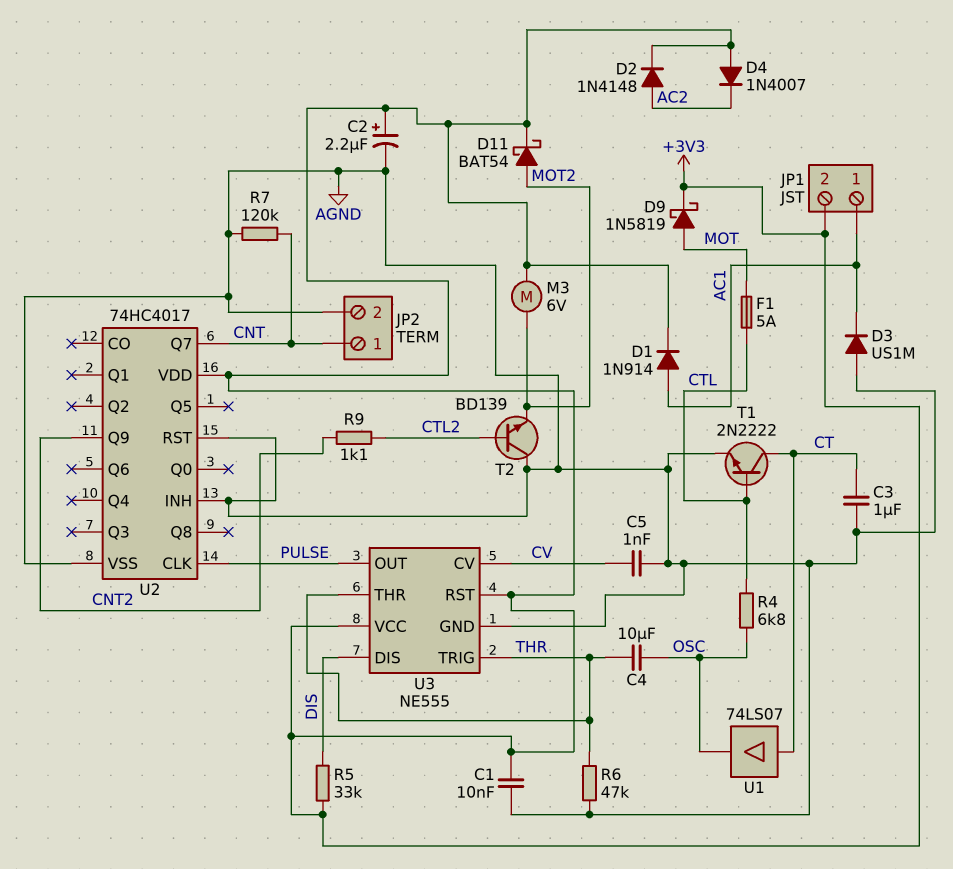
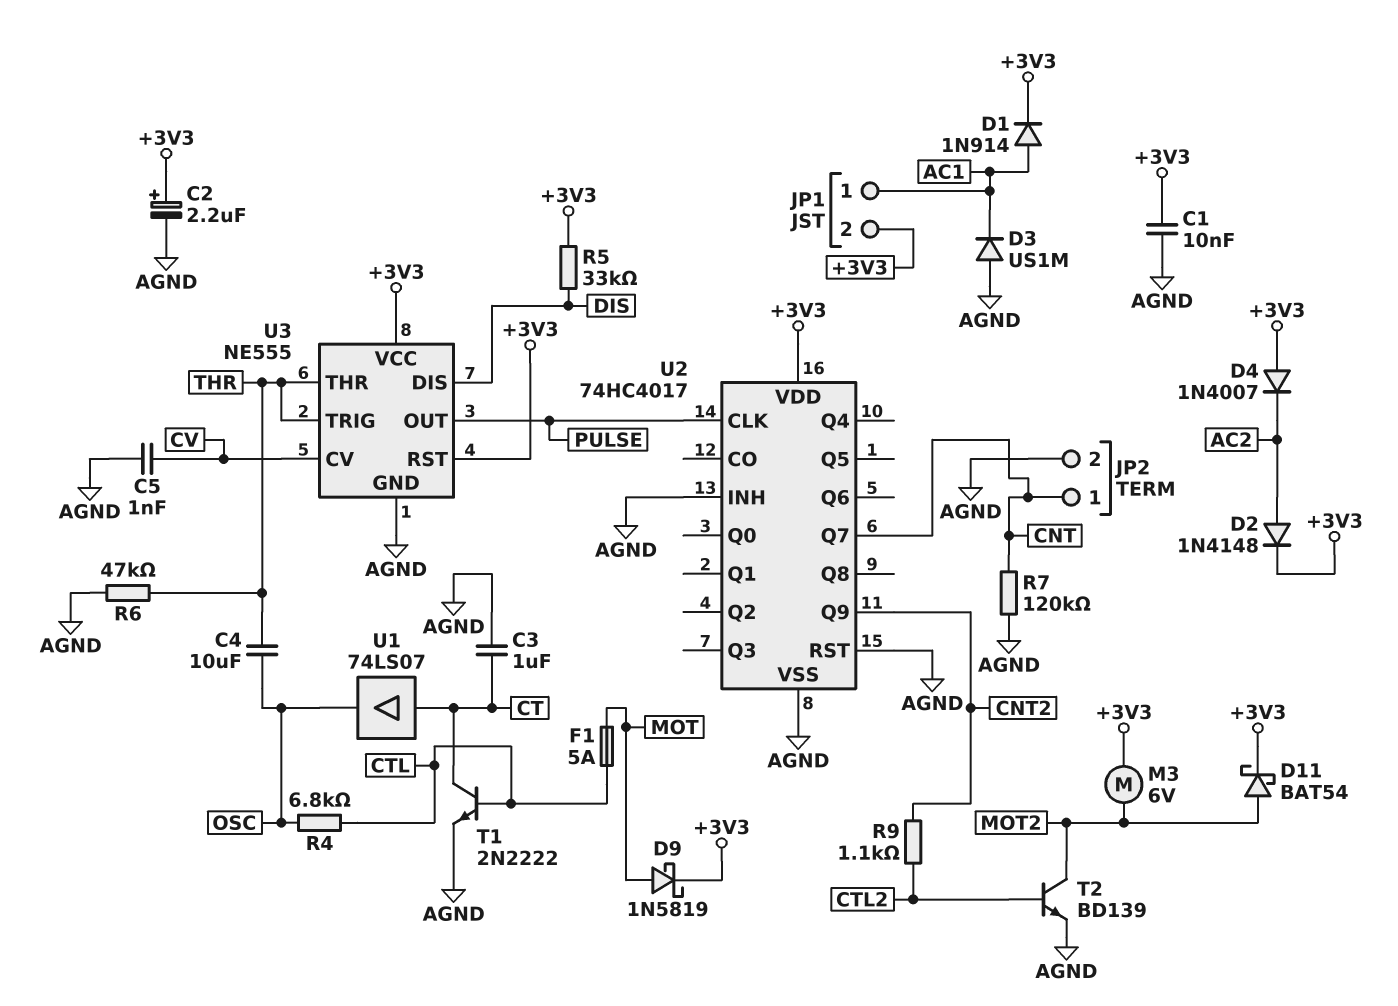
T2: NPN BD139 (B CTL2, C AGND, E MOT2) -> NPN BD139 (B CTL2, C MOT2, E AGND)

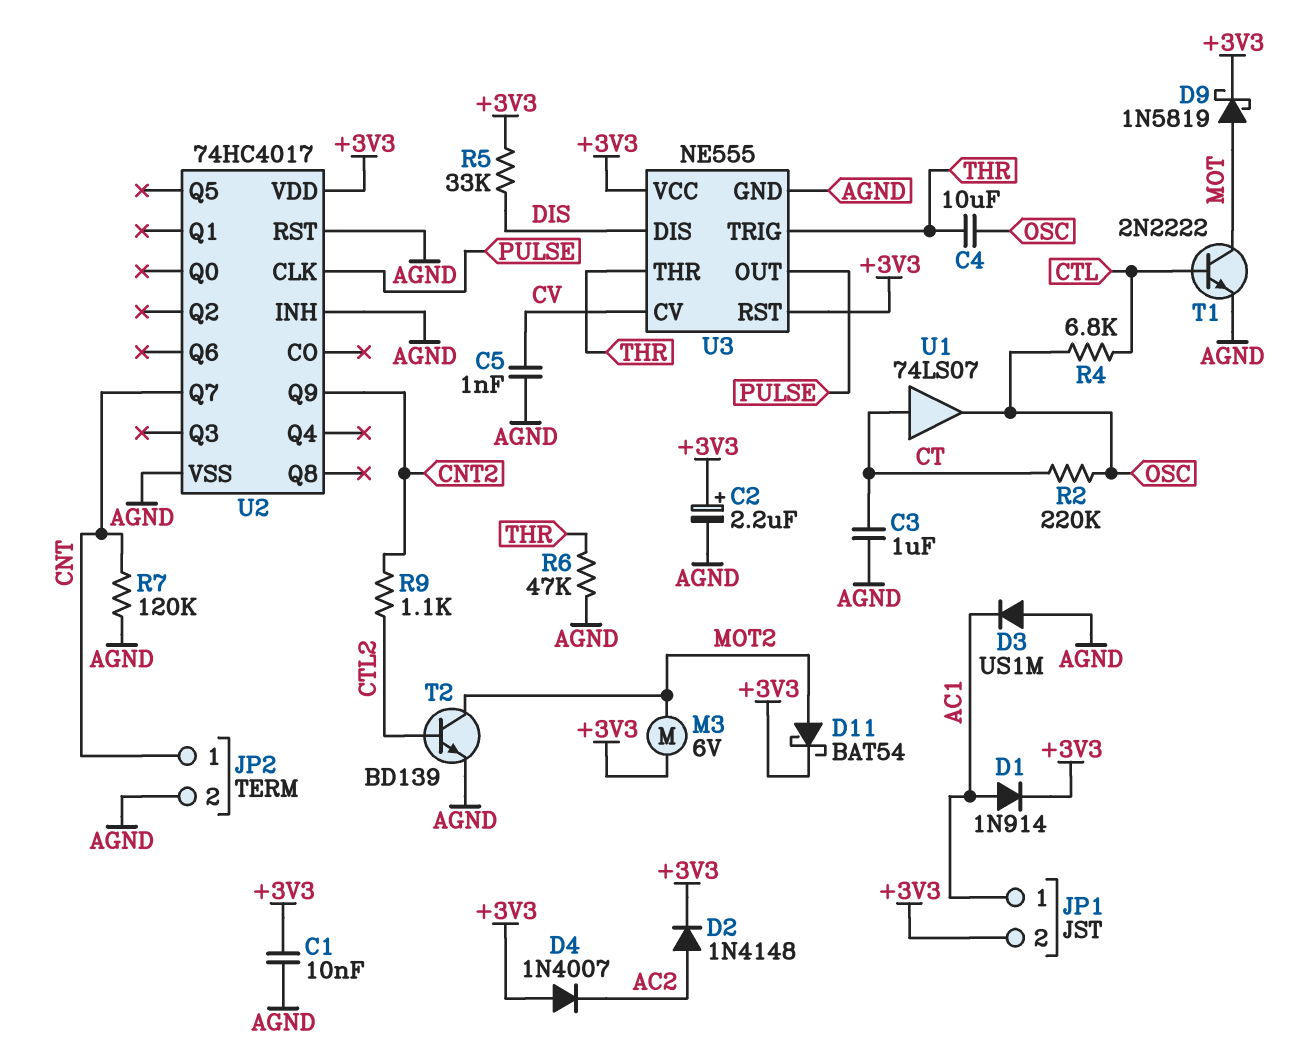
F1: 5A (CTL, MOT) -> none
R2: none -> 220k (CT, OSC)
T1: NPN 2N2222 (B CTL, C CT, E AGND) -> NPN 2N2222 (B CTL, C MOT, E AGND)

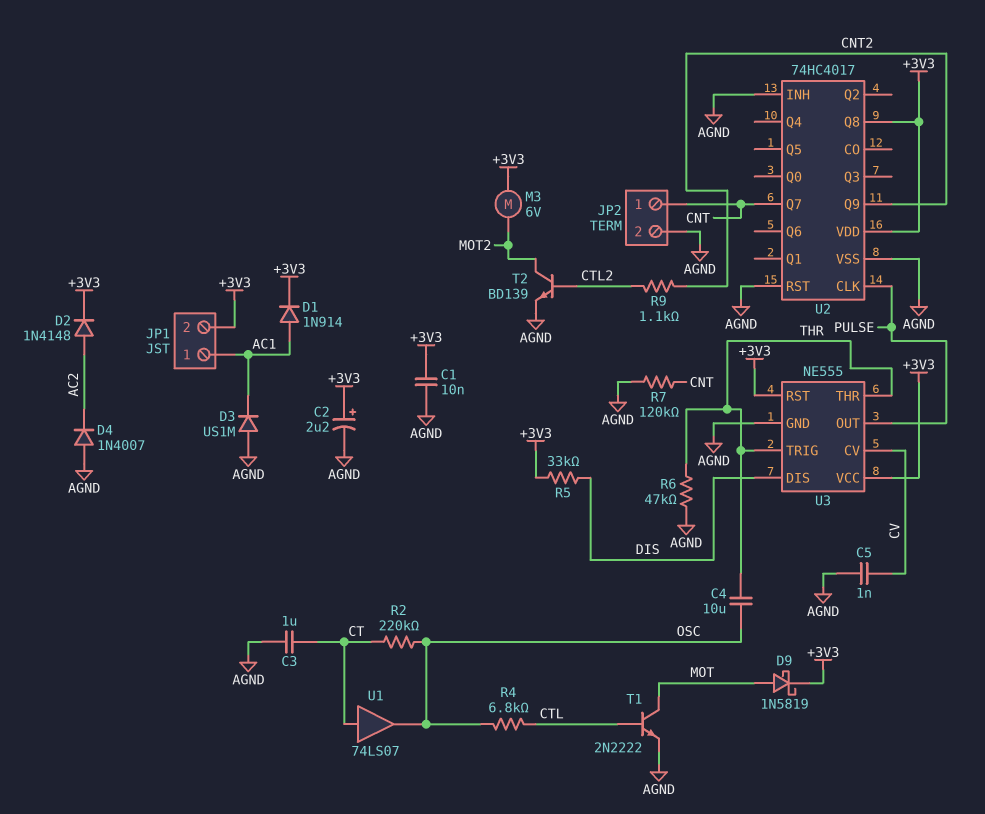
D4: diode 1N4007 (A +3V3, K AC2) -> diode 1N4007 (A AGND, K AC2)
D11: schottky BAT54 (A MOT2, K +3V3) -> none
U2 pin Q8: none -> +3V3

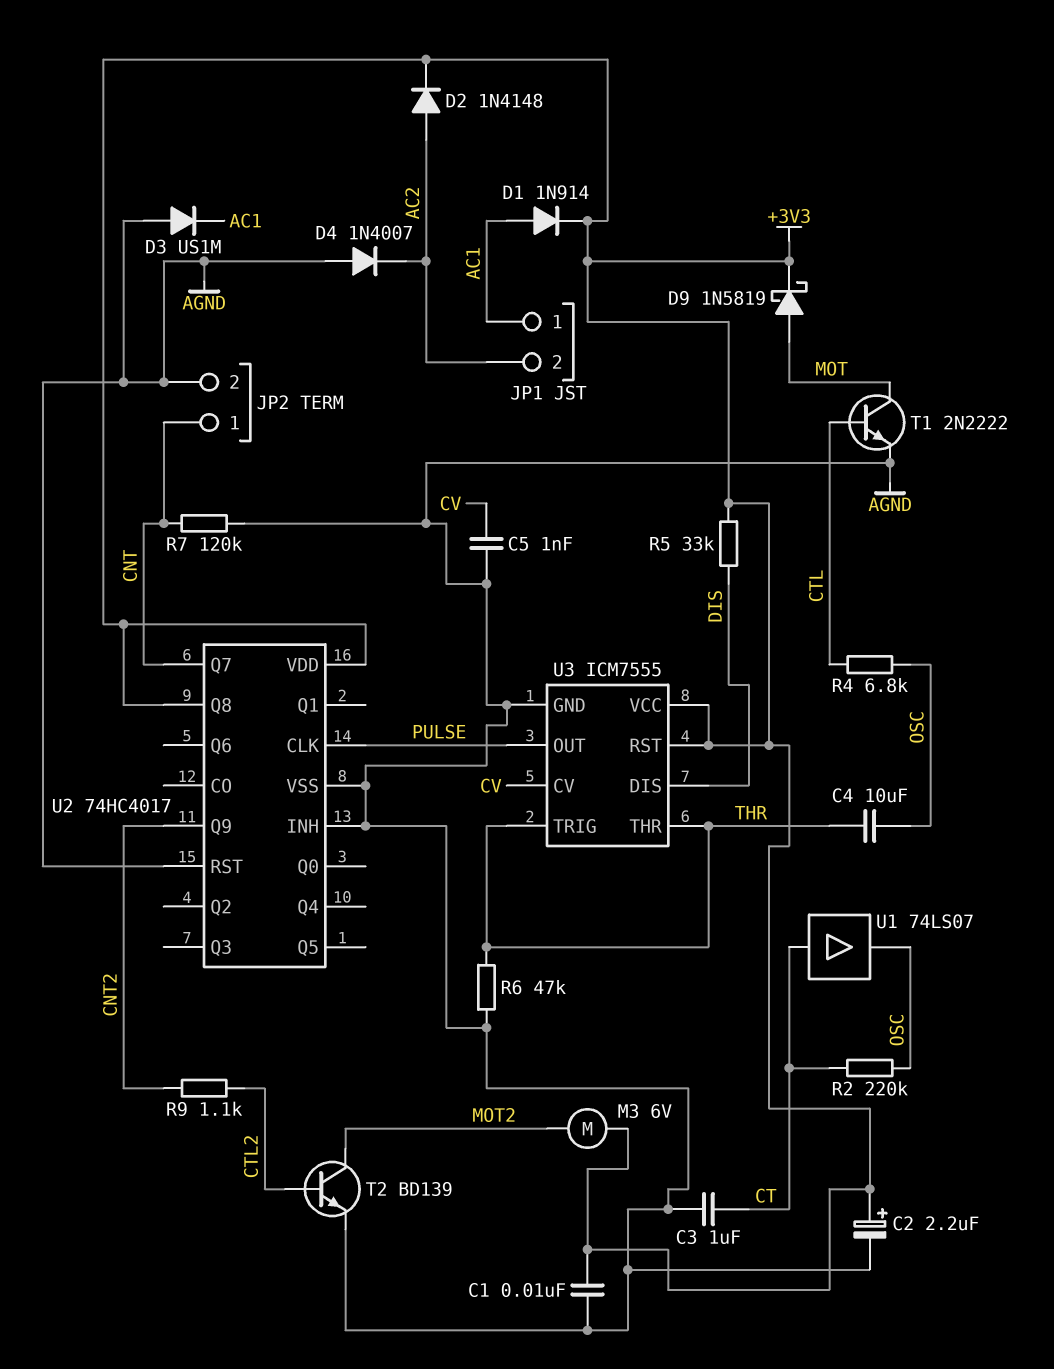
JP1 pin 2: +3V3 -> AC2
U3: NE555 -> ICM7555

